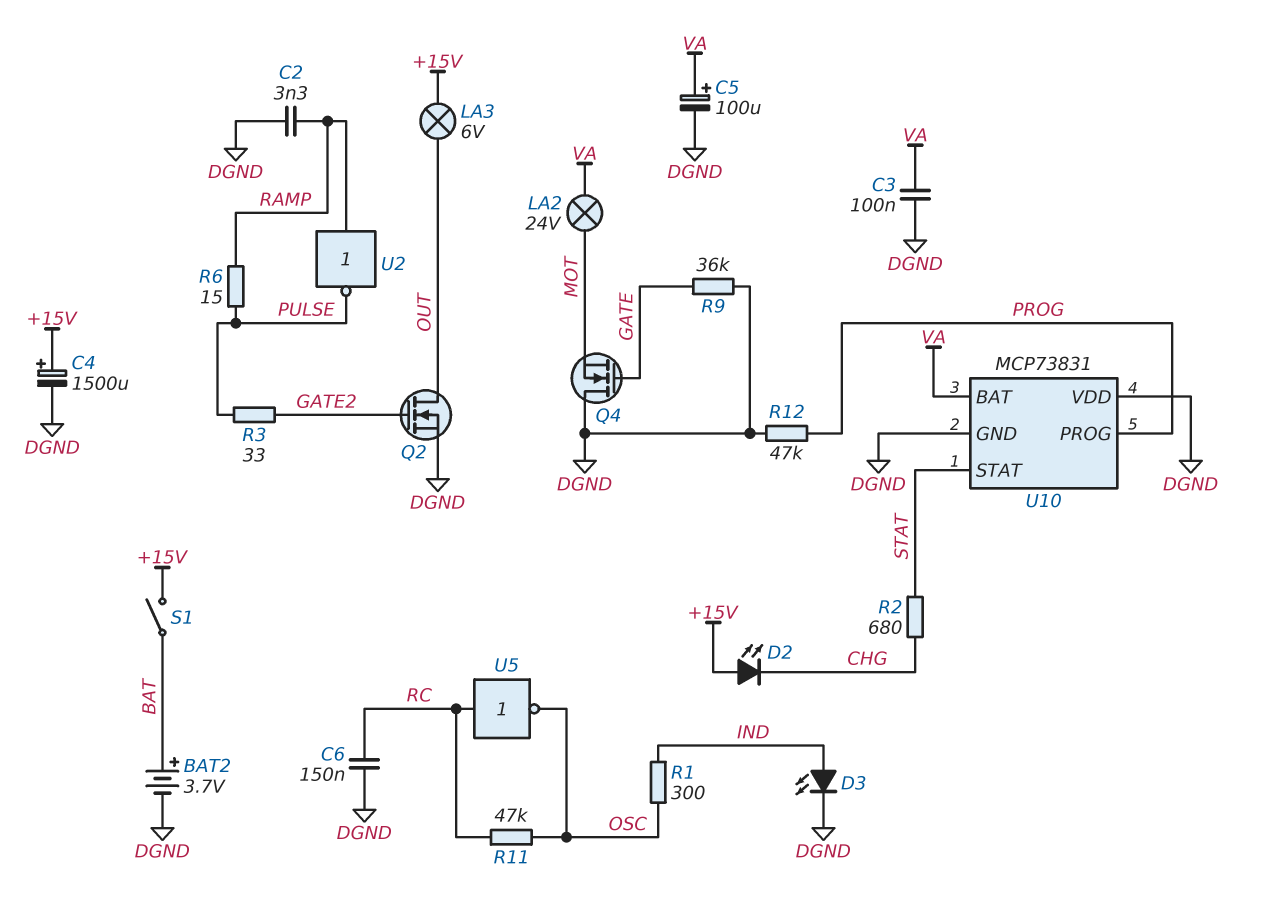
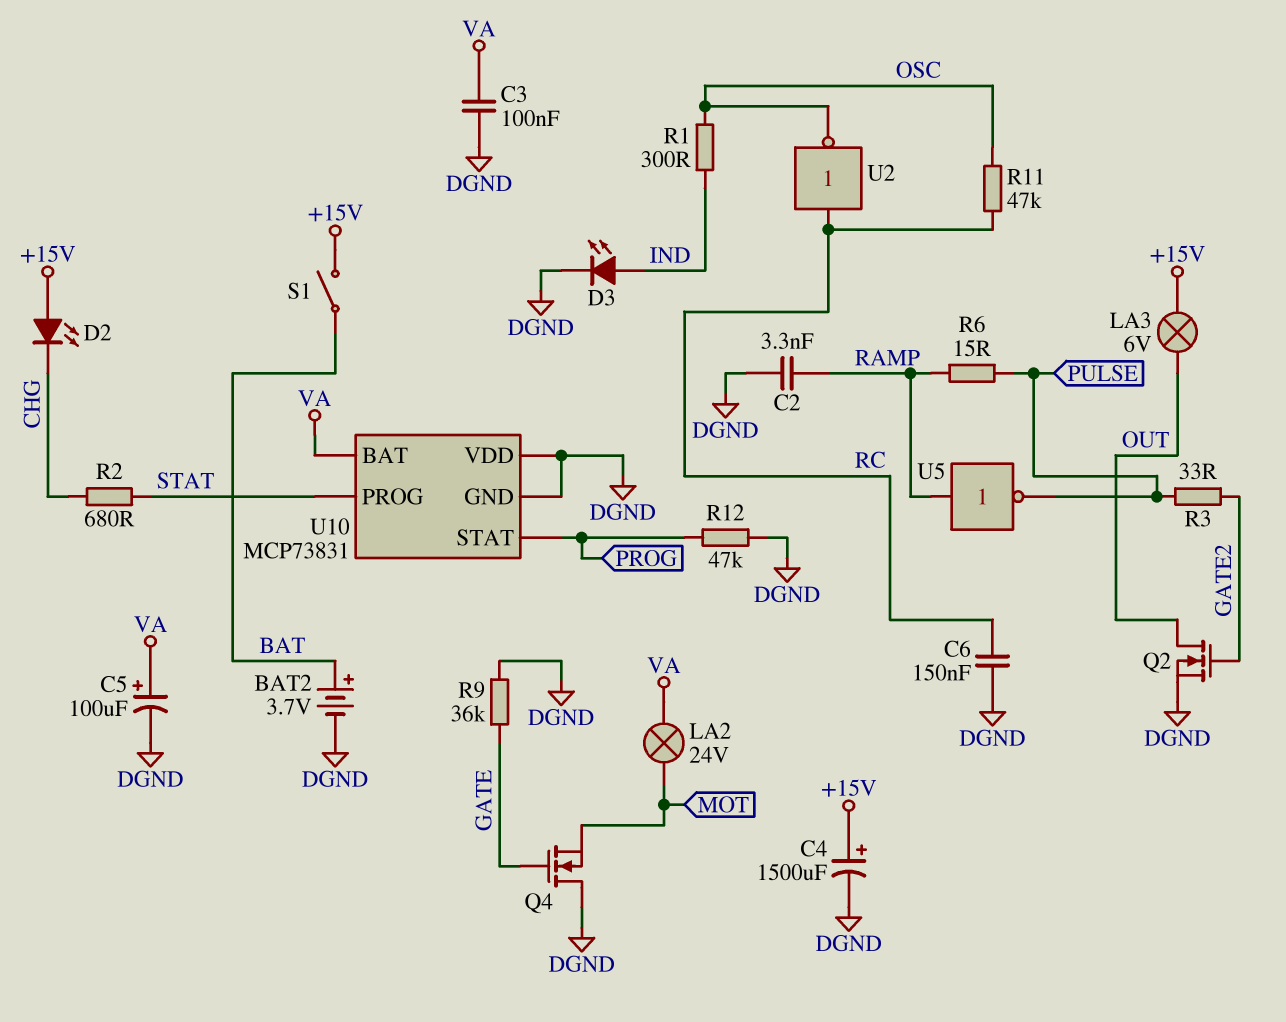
U2: NOT (in RAMP, out PULSE) -> NOT (in RC, out OSC)
U5: NOT (in RC, out OSC) -> NOT (in RAMP, out PULSE)
U10 pin PROG: PROG -> STAT
U10 pin STAT: STAT -> PROG

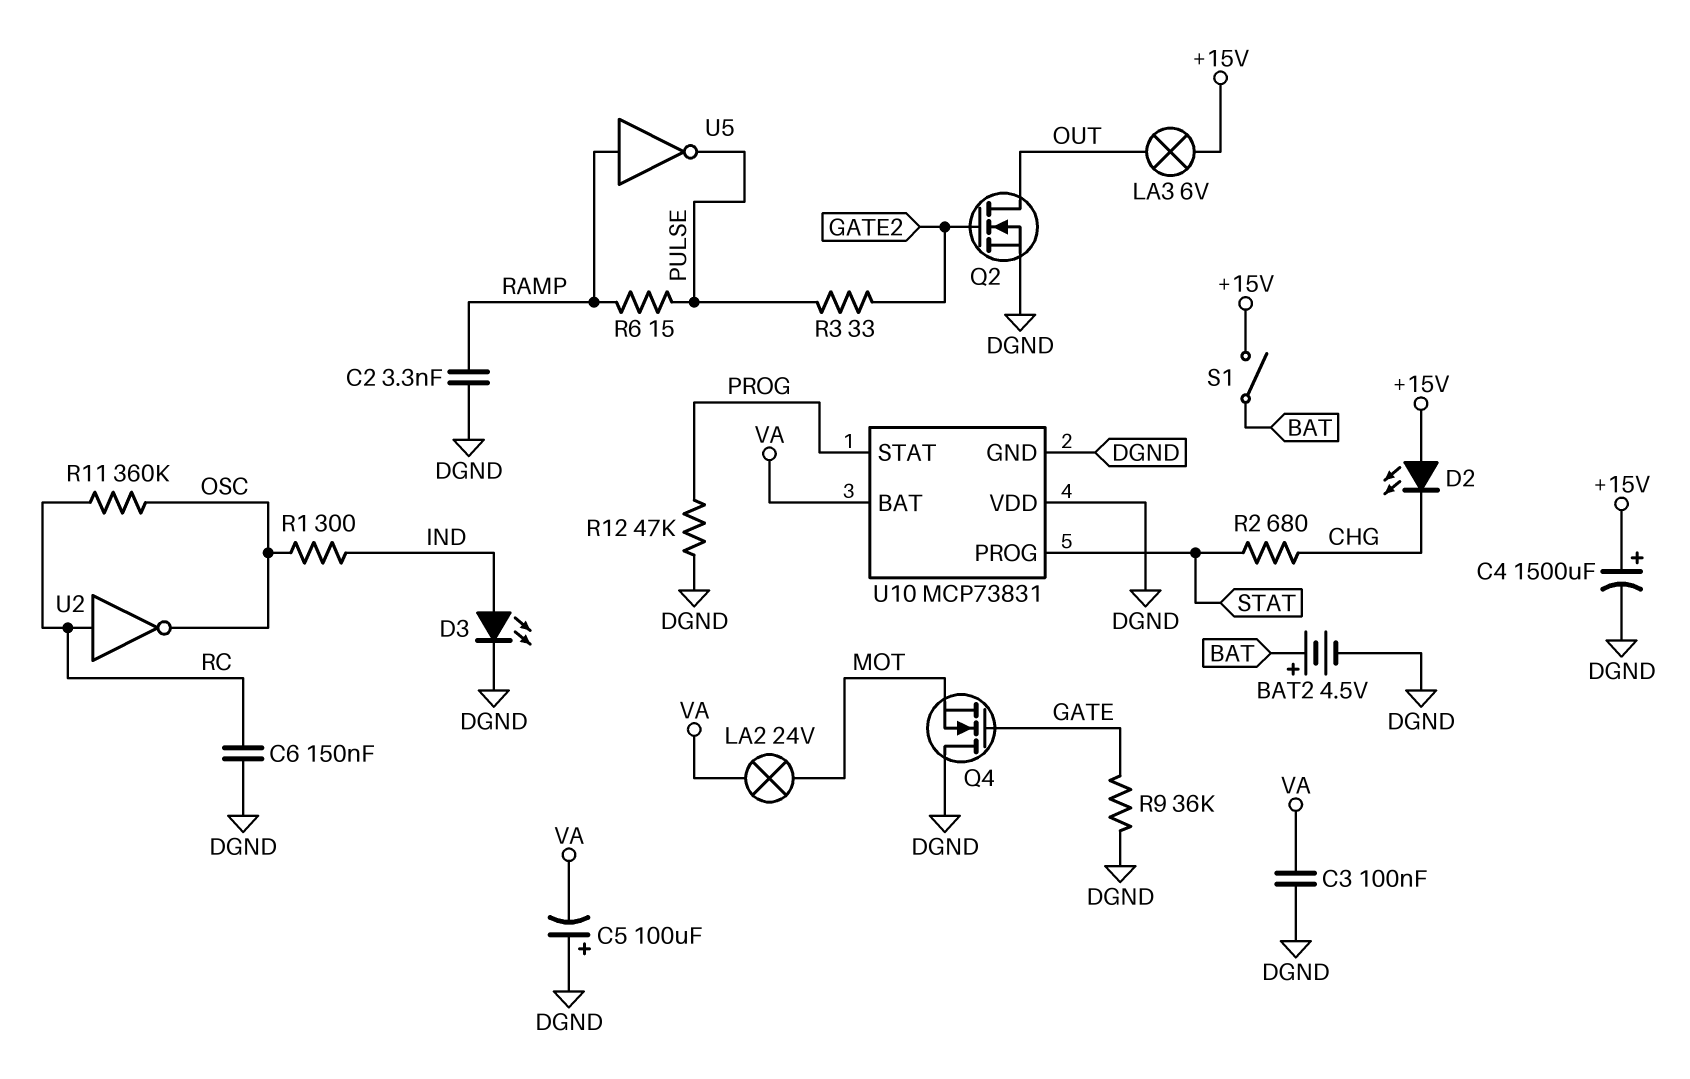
BAT2: 3.7V (plus BAT, minus DGND) -> 4.5V (plus BAT, minus DGND)
C5: 100uF (plus VA, minus DGND) -> 100uF (plus DGND, minus VA)
R11: 47k (OSC, RC) -> 360k (OSC, RC)

